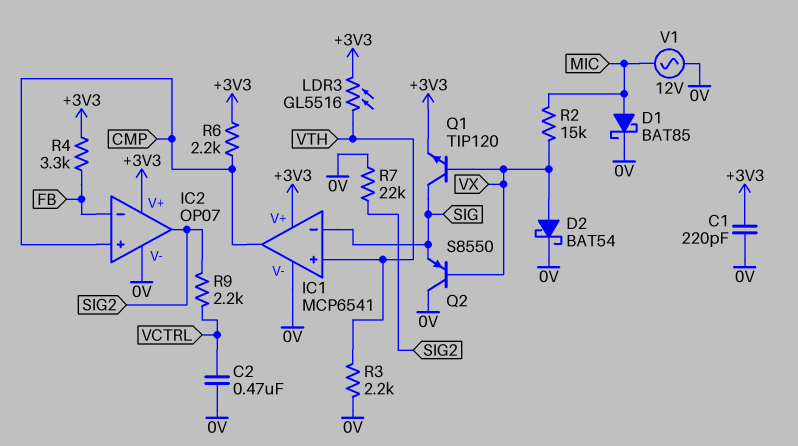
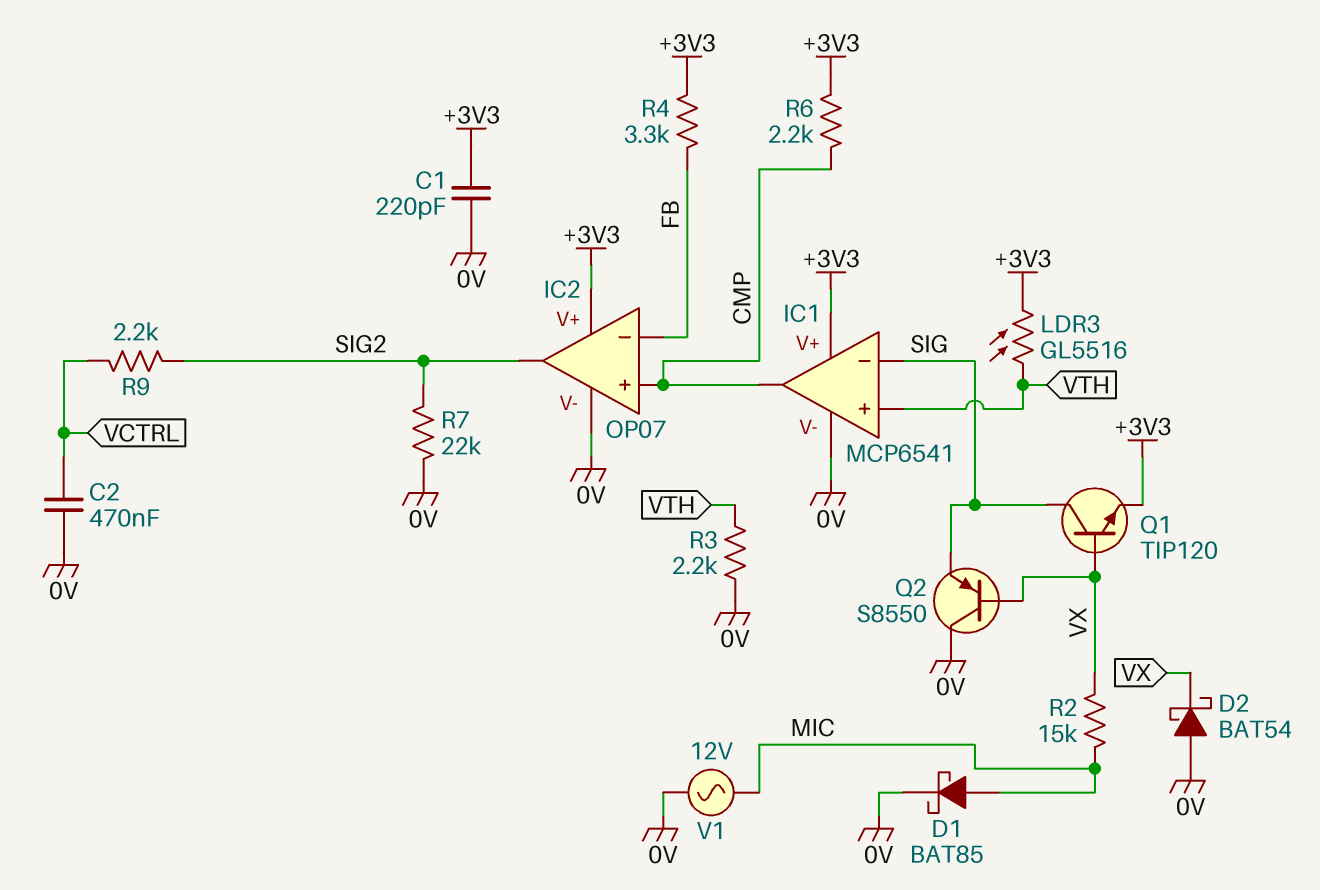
D2: schottky BAT54 (A VX, K 0V) -> schottky BAT54 (A 0V, K VX)

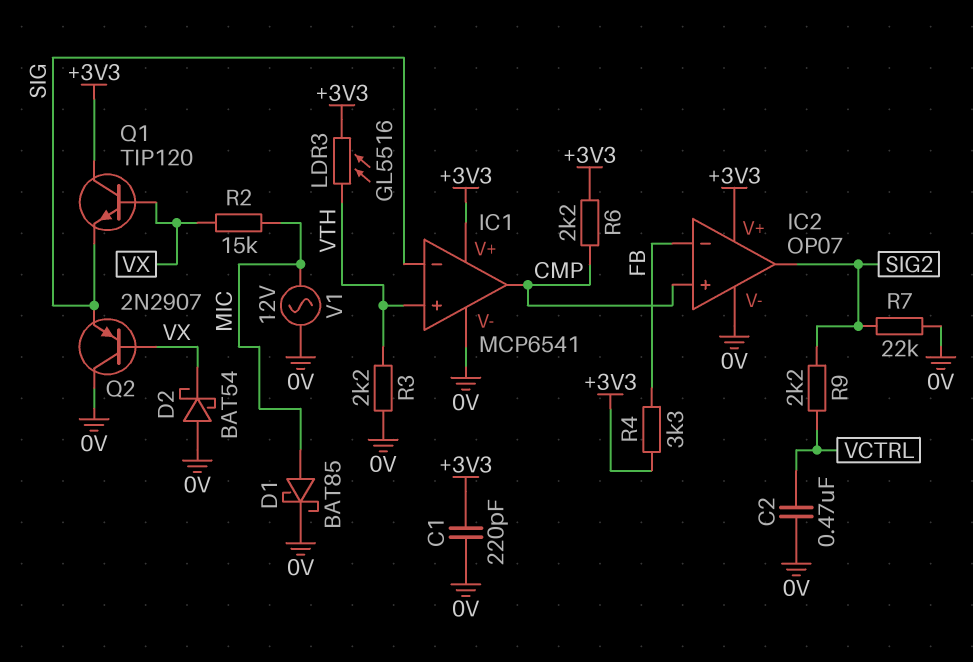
Q1: NPN TIP120 (B VX, C SIG, E +3V3) -> NPN TIP120 (B VX, C +3V3, E SIG)
Q2: PNP S8550 (B VX, C 0V, E SIG) -> PNP 2N2907 (B VX, C 0V, E SIG)

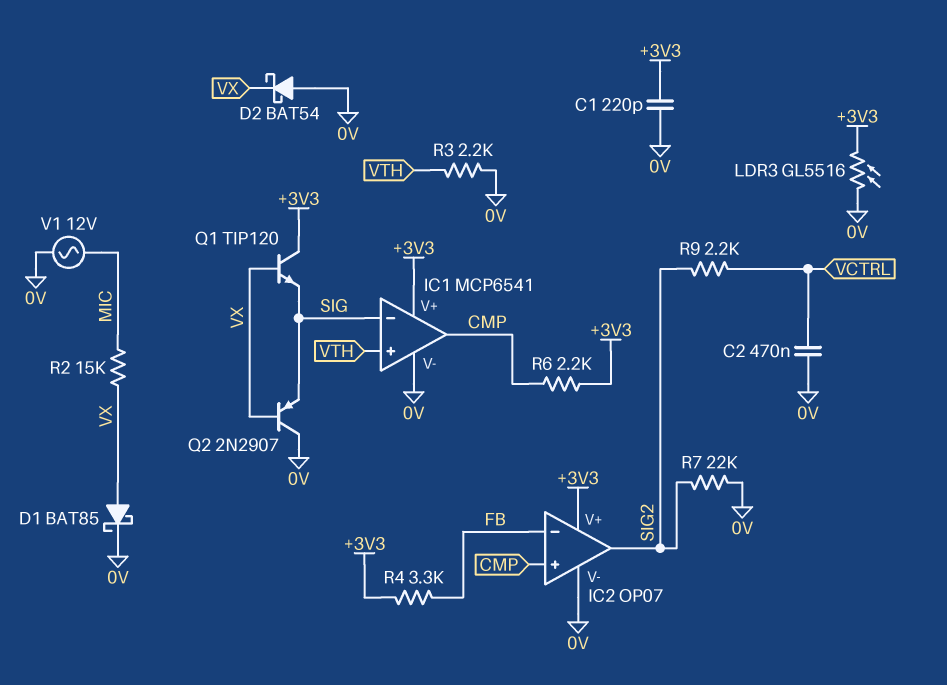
D1: schottky BAT85 (A MIC, K 0V) -> schottky BAT85 (A VX, K 0V)
LDR3: GL5516 (+3V3, VTH) -> GL5516 (+3V3, 0V)

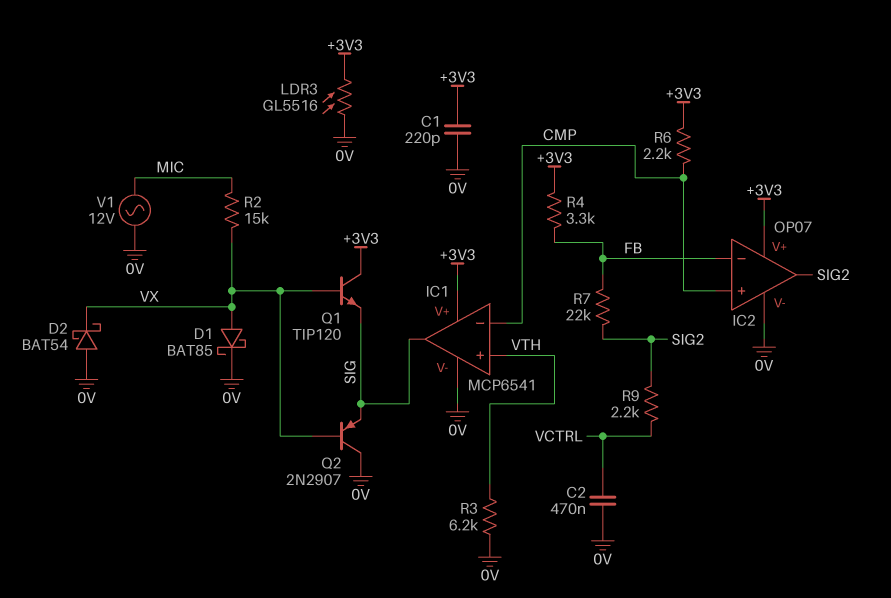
IC1 pin in-: SIG -> CMP
IC1 pin out: CMP -> SIG
R3: 2.2k (0V, VTH) -> 6.2k (0V, VTH)
R7: 22k (0V, SIG2) -> 22k (FB, SIG2)

